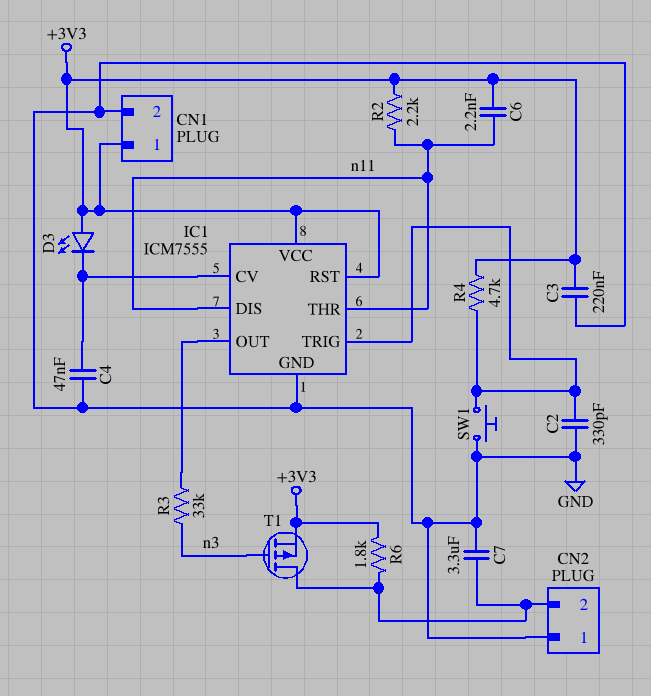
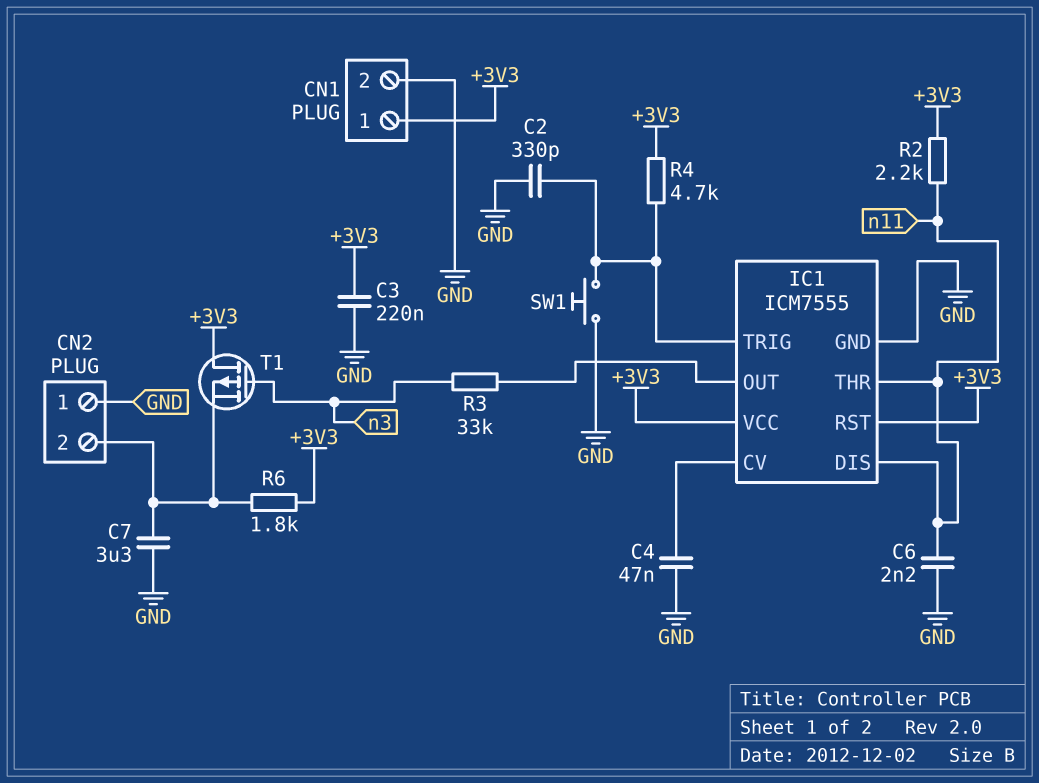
C6: 2.2nF (+3V3, n11) -> 2.2nF (GND, n11)
D3: LED (A +3V3, K IC1/CV) -> none
T1: PMOS (G n3, D CN2/2, S +3V3) -> PMOS (G n3, D +3V3, S CN2/2)

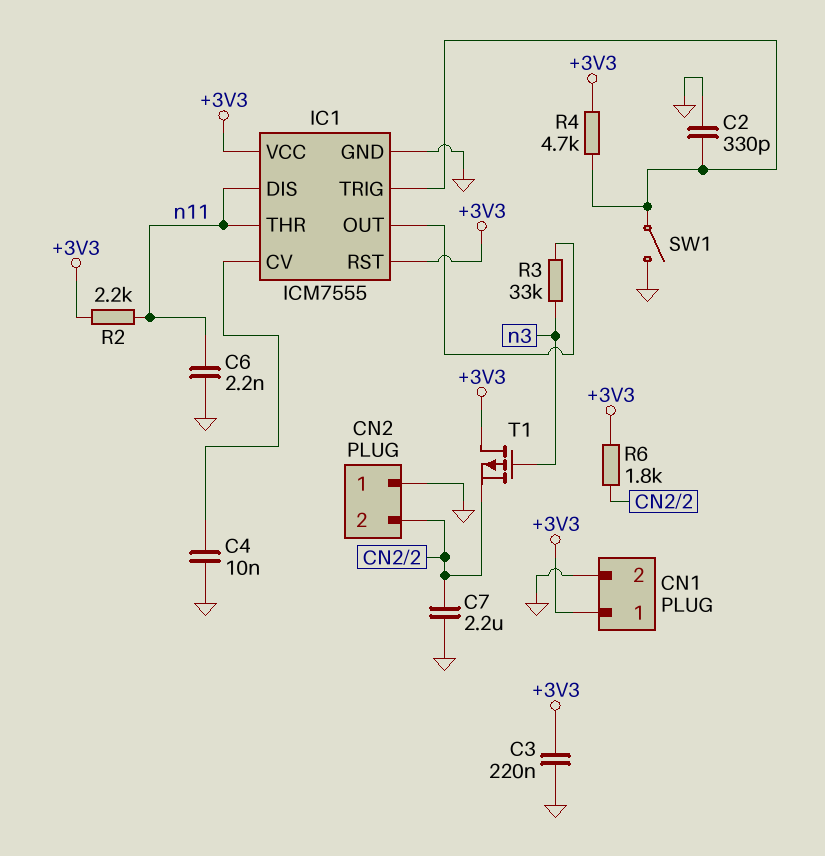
C4: 47nF (GND, IC1/CV) -> 10nF (GND, IC1/CV)
C7: 3.3uF (CN2/2, GND) -> 2.2uF (CN2/2, GND)
SW1: button (GND, IC1/TRIG) -> switch (GND, IC1/TRIG)

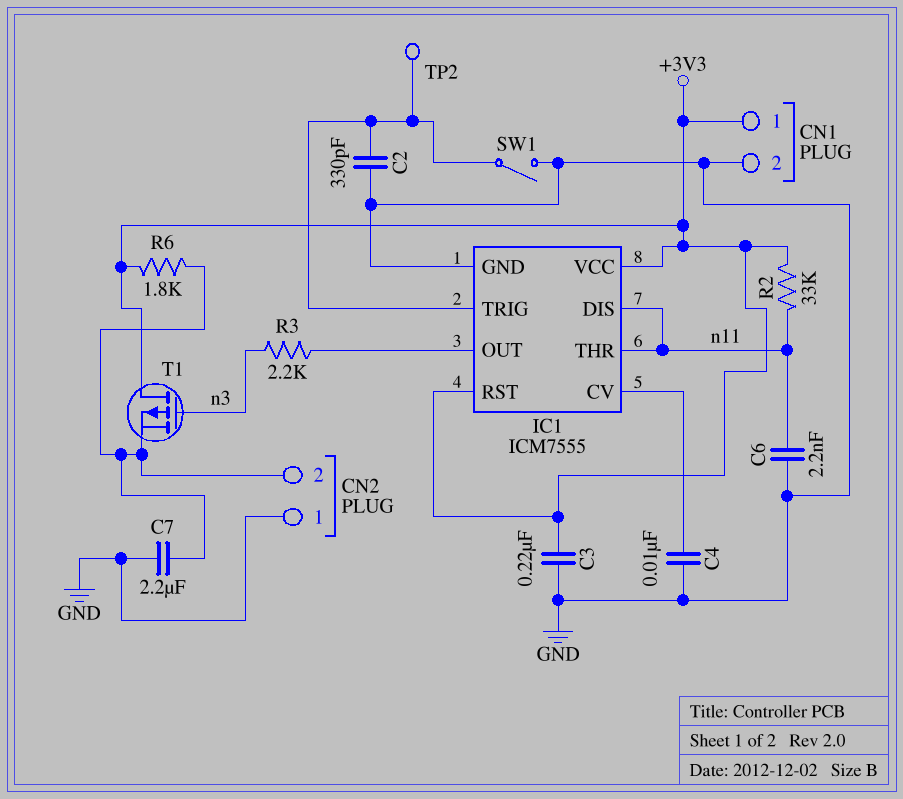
R2: 2.2k (+3V3, n11) -> 33k (+3V3, n11)
R3: 33k (IC1/OUT, n3) -> 2.2k (IC1/OUT, n3)
R4: 4.7k (+3V3, IC1/TRIG) -> none
TP2: none -> test point (IC1/TRIG)

